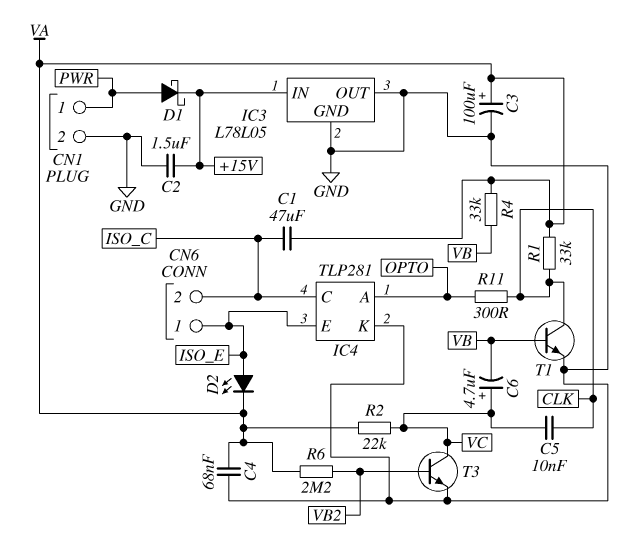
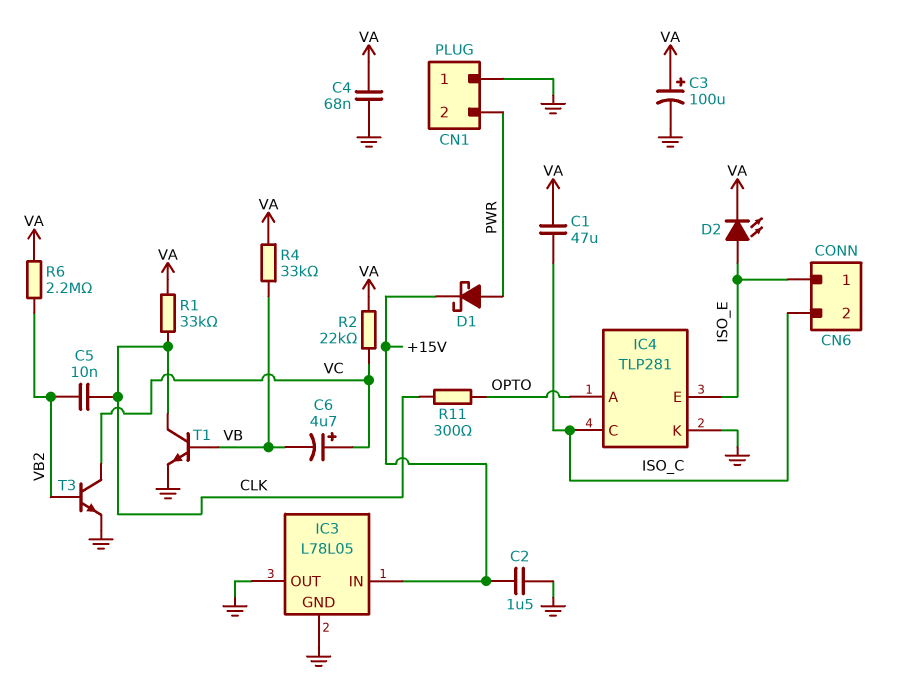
C5: 10nF (CLK, VC) -> 10nF (CLK, VB2)
CN1 pin 1: PWR -> GND
CN1 pin 2: GND -> PWR

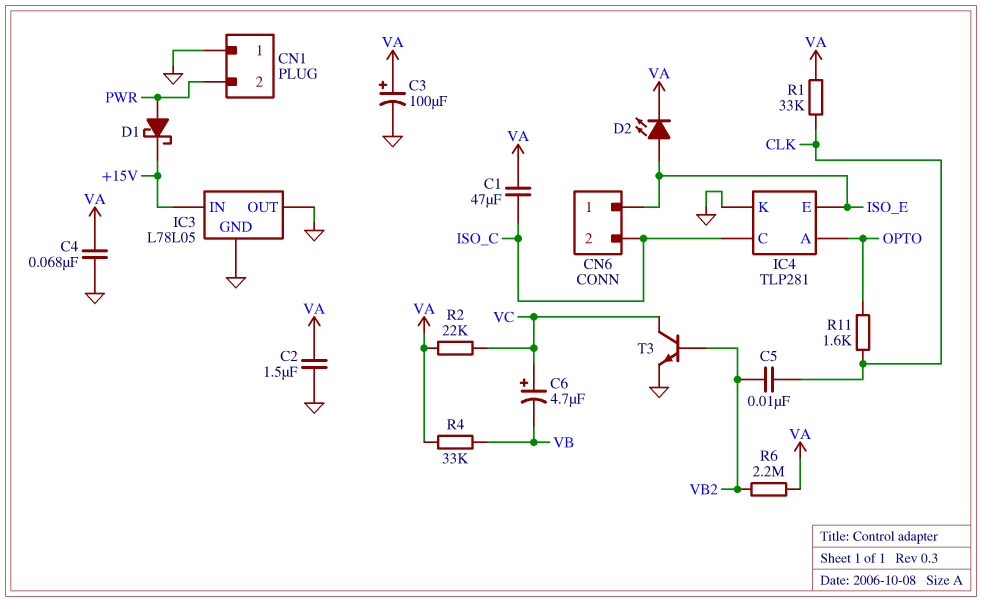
C2: 1.5uF (+15V, GND) -> 1.5uF (GND, VA)
R11: 300 (CLK, OPTO) -> 1.6k (CLK, OPTO)
T1: NPN (B VB, C CLK, E GND) -> none

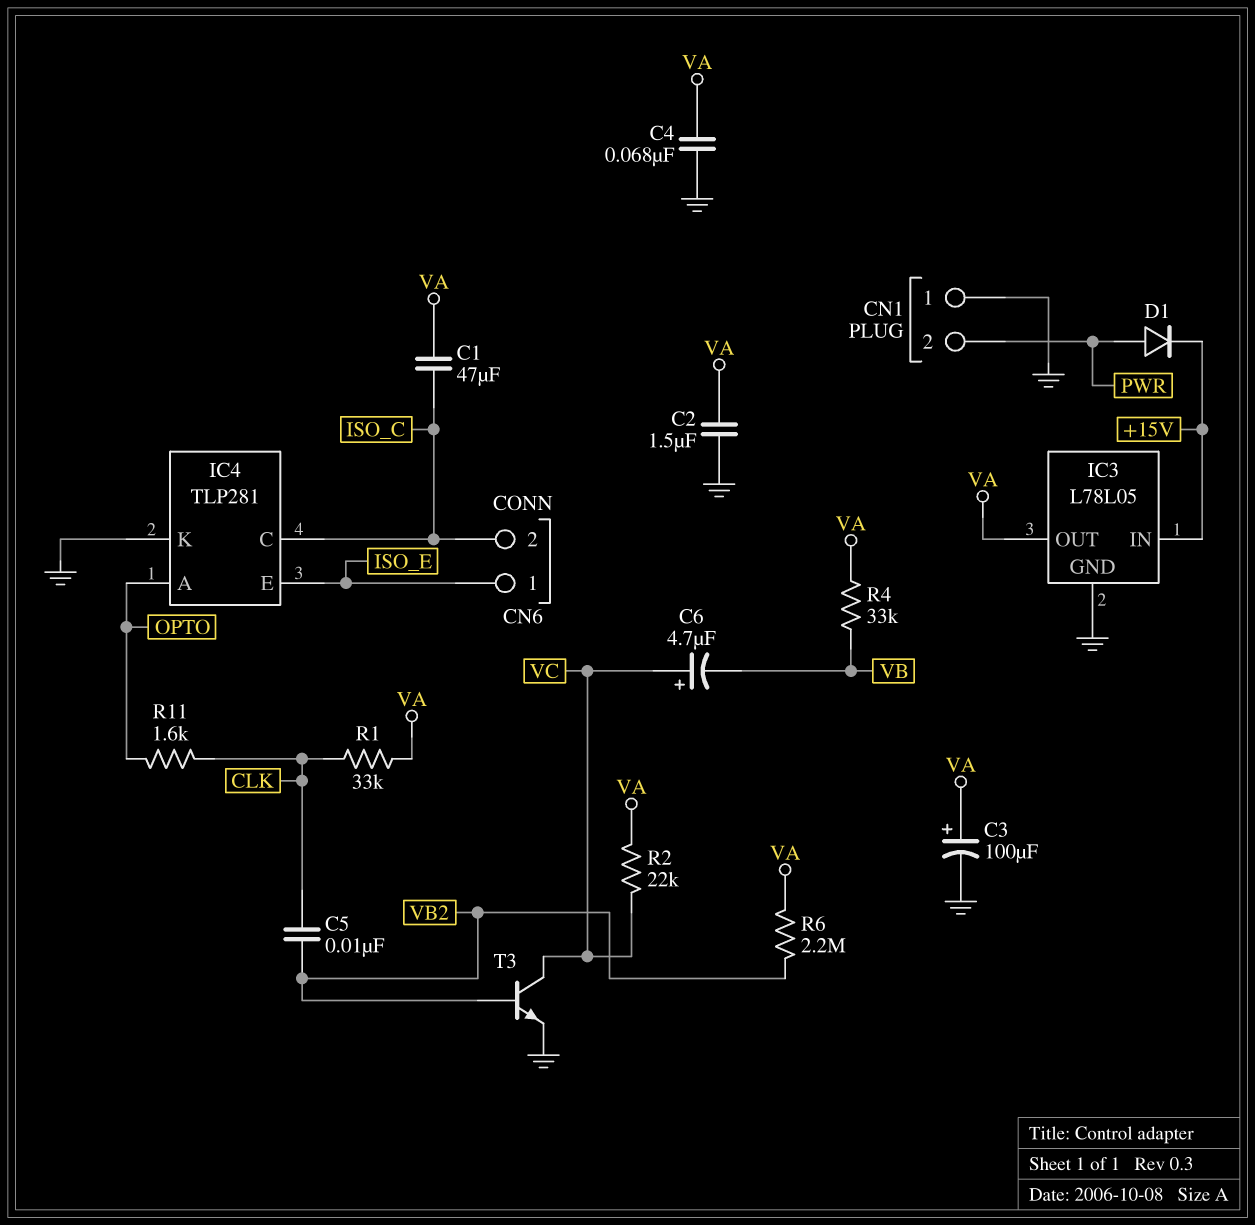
D1: schottky (A PWR, K +15V) -> diode (A PWR, K +15V)
D2: LED (A ISO_E, K VA) -> none
IC3 pin OUT: GND -> VA

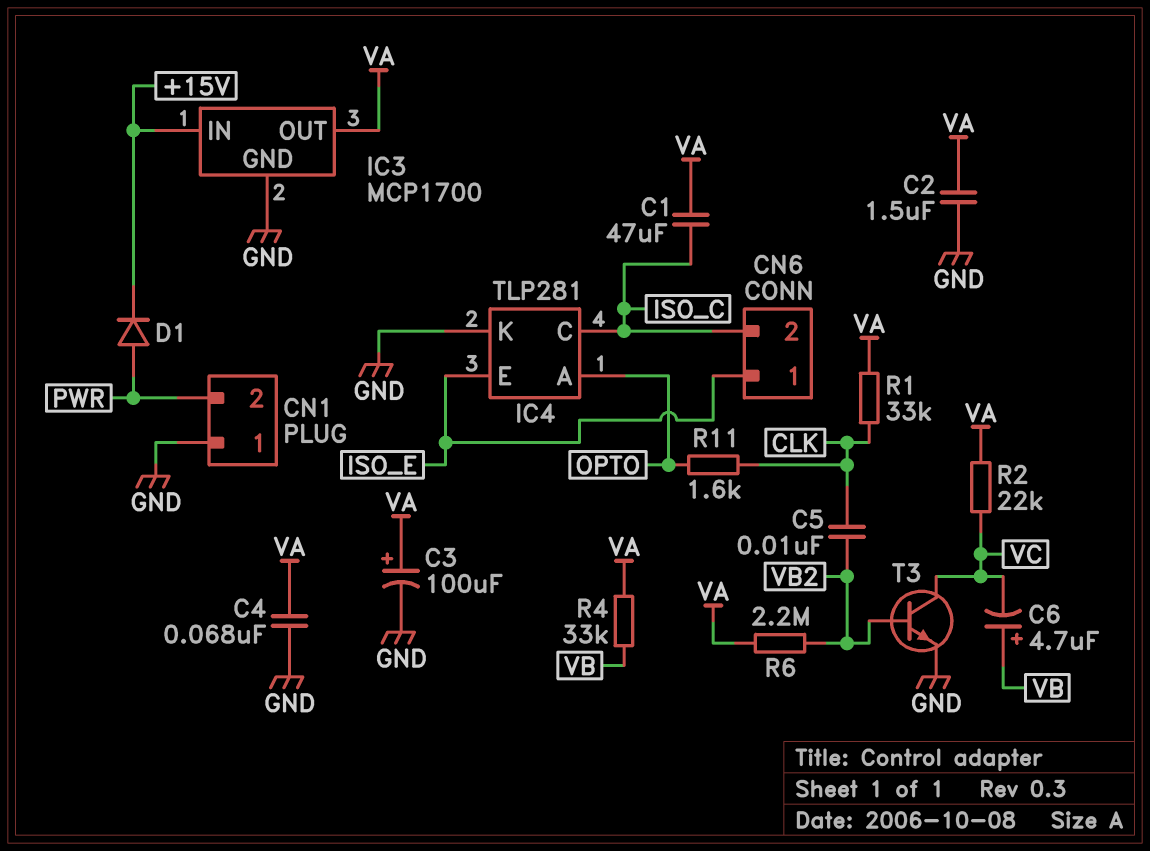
C6: 4.7uF (plus VC, minus VB) -> 4.7uF (plus VB, minus VC)
IC3: L78L05 -> MCP1700

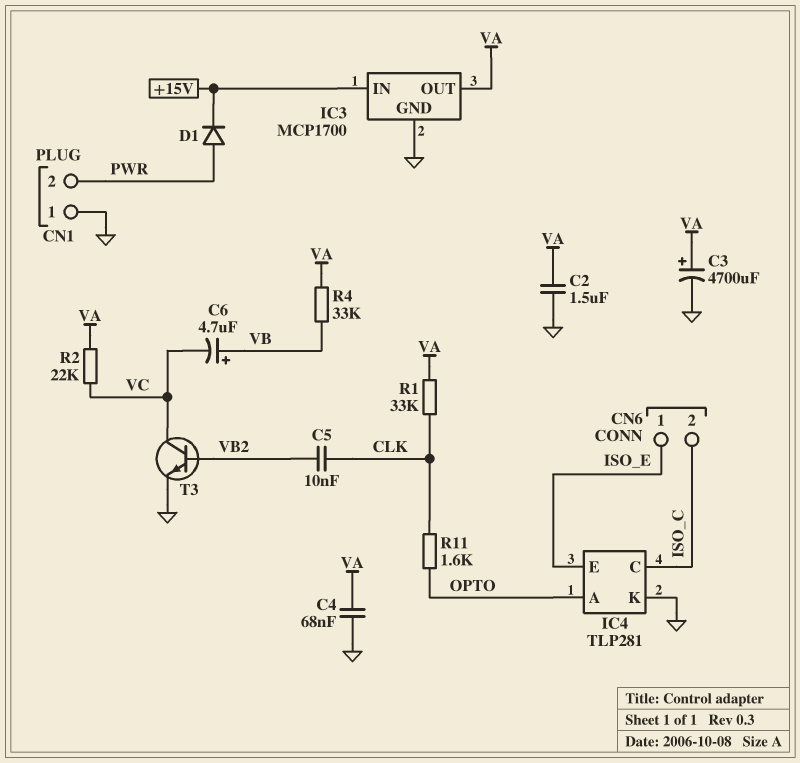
C1: 47uF (ISO_C, VA) -> none
C3: 100uF (plus VA, minus GND) -> 4700uF (plus VA, minus GND)
R6: 2.2M (VA, VB2) -> none

